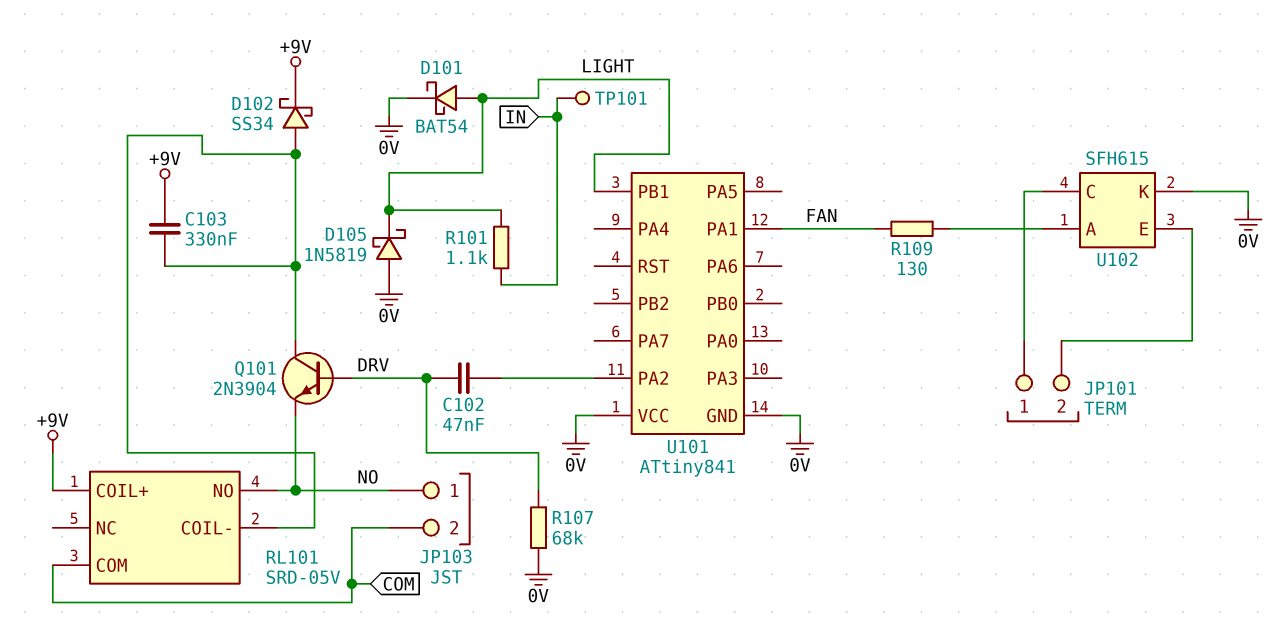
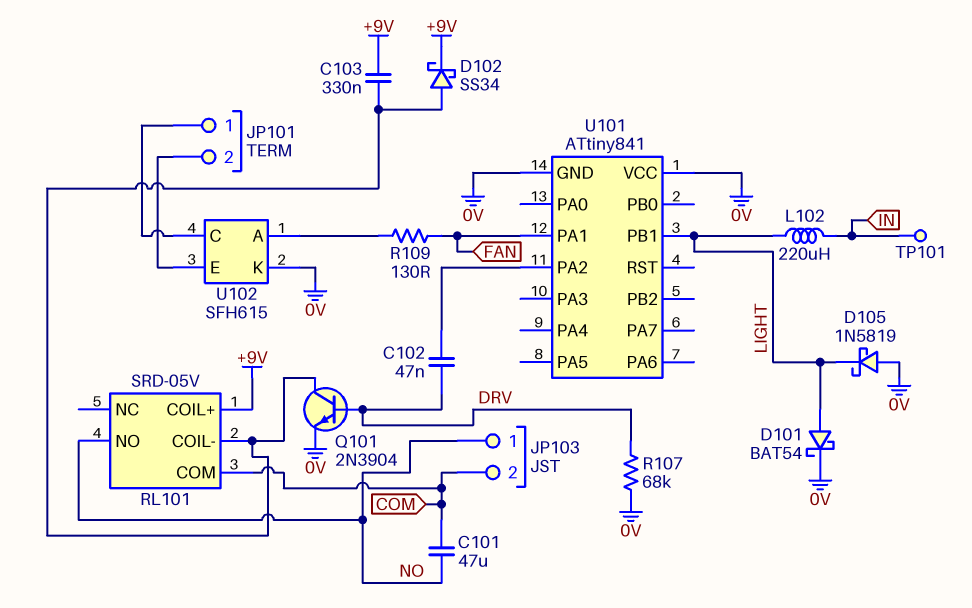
C101: none -> 47uF (COM, NO)
L102: none -> 220uH (IN, LIGHT)
Q101: NPN 2N3904 (B DRV, C RL101/COIL-, E NO) -> NPN 2N3904 (B DRV, C RL101/COIL-, E 0V)
R101: 1.1k (IN, LIGHT) -> none

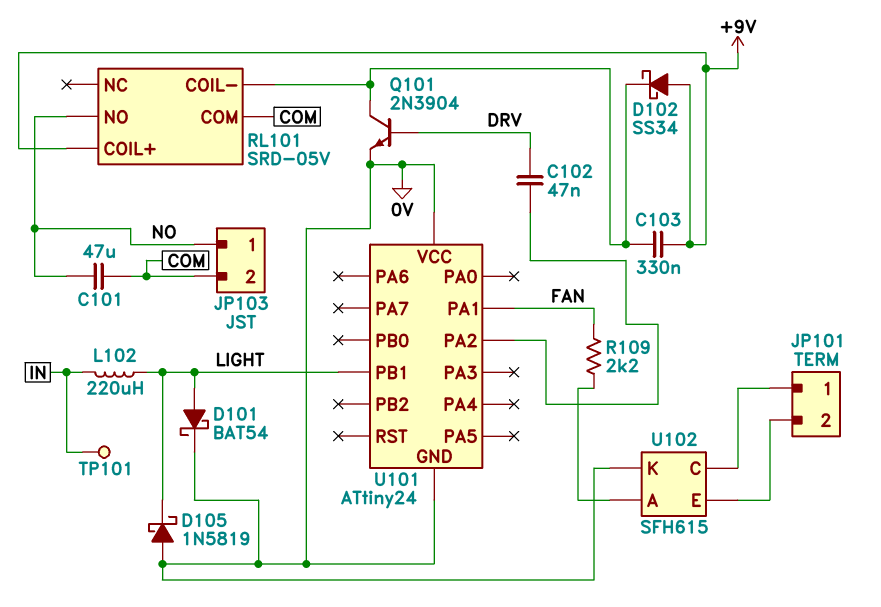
D102: schottky SS34 (A RL101/COIL-, K +9V) -> schottky SS34 (A +9V, K RL101/COIL-)
R107: 68k (0V, DRV) -> none
R109: 130 (FAN, U102/A) -> 2.2k (FAN, U102/A)
U101: ATtiny841 -> ATtiny24

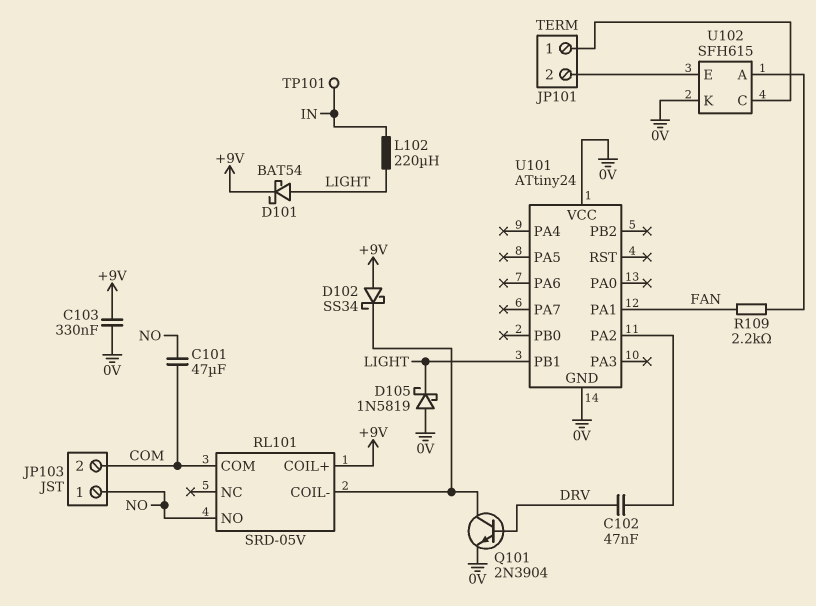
C103: 330nF (+9V, RL101/COIL-) -> 330nF (+9V, 0V)
D101: schottky BAT54 (A LIGHT, K 0V) -> schottky BAT54 (A LIGHT, K +9V)

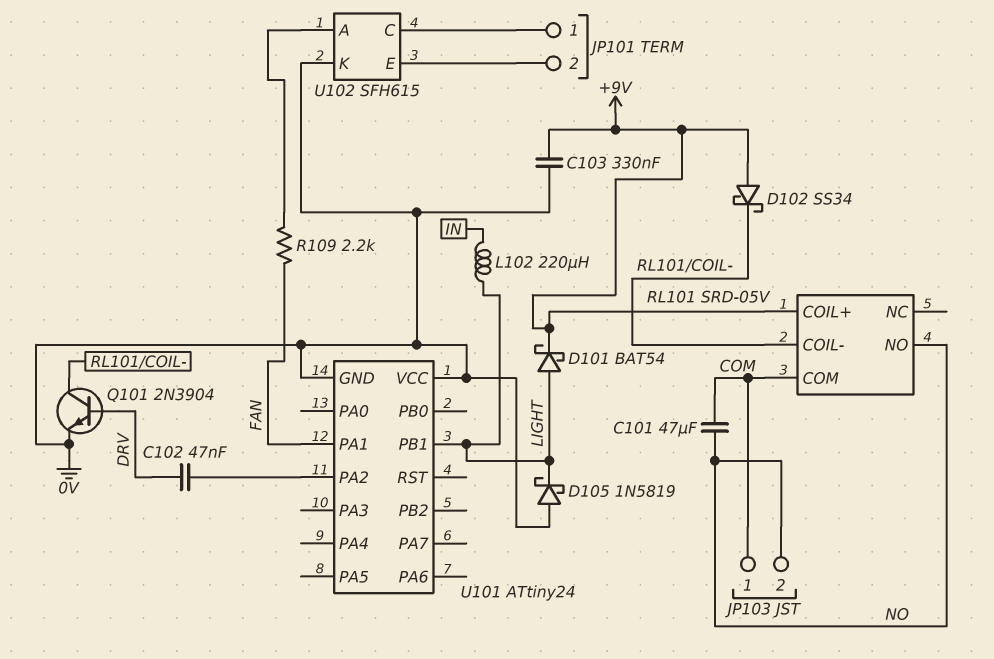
JP103 pin 1: NO -> COM
JP103 pin 2: COM -> NO
TP101: test point (IN) -> none

